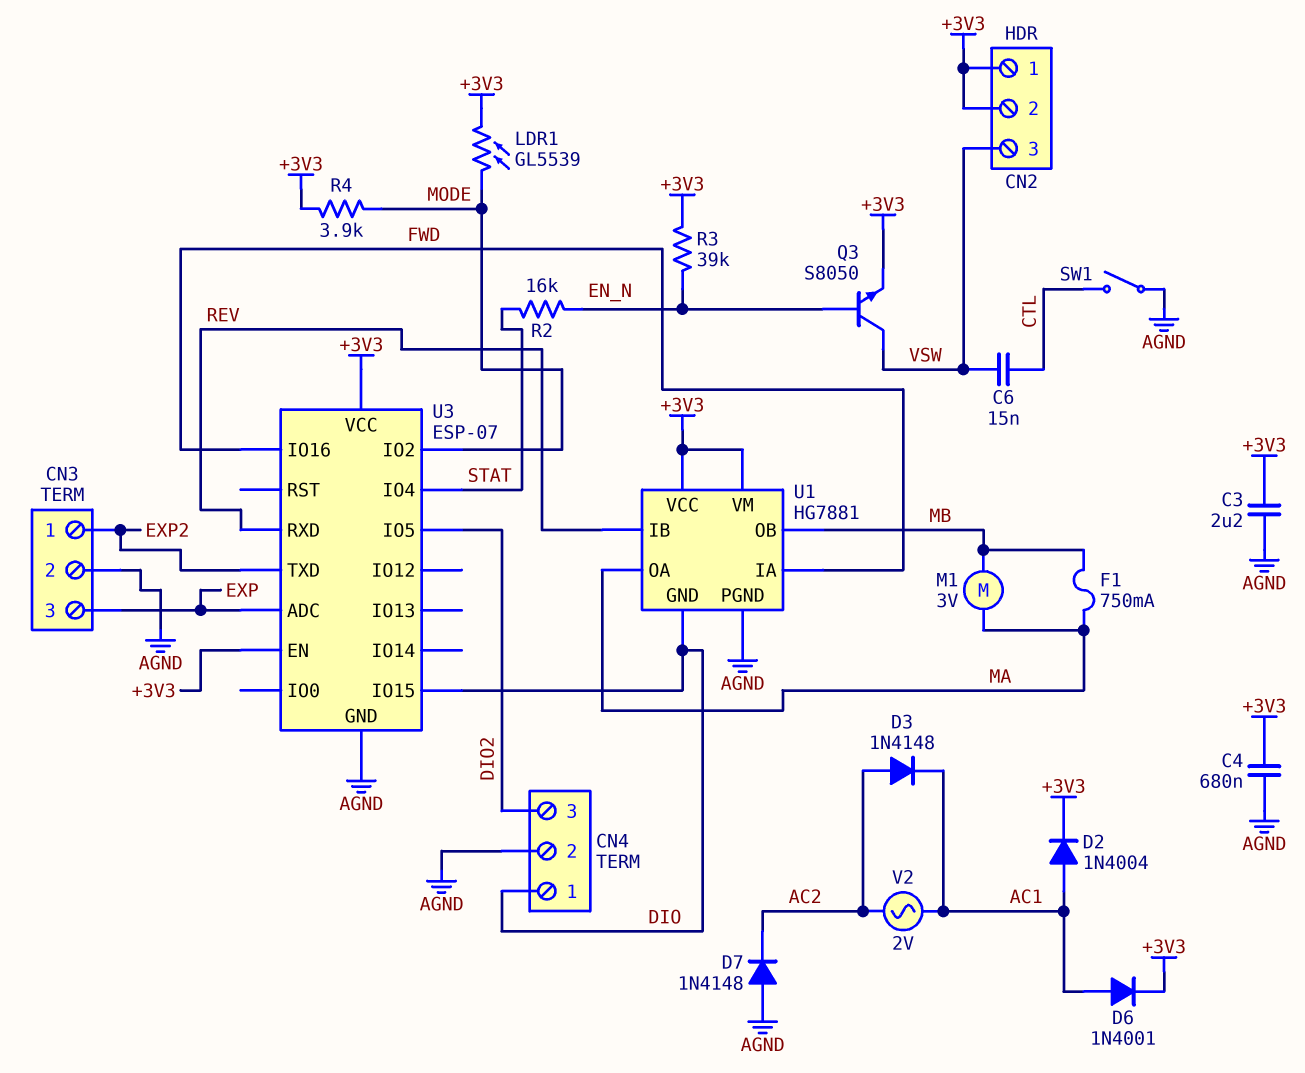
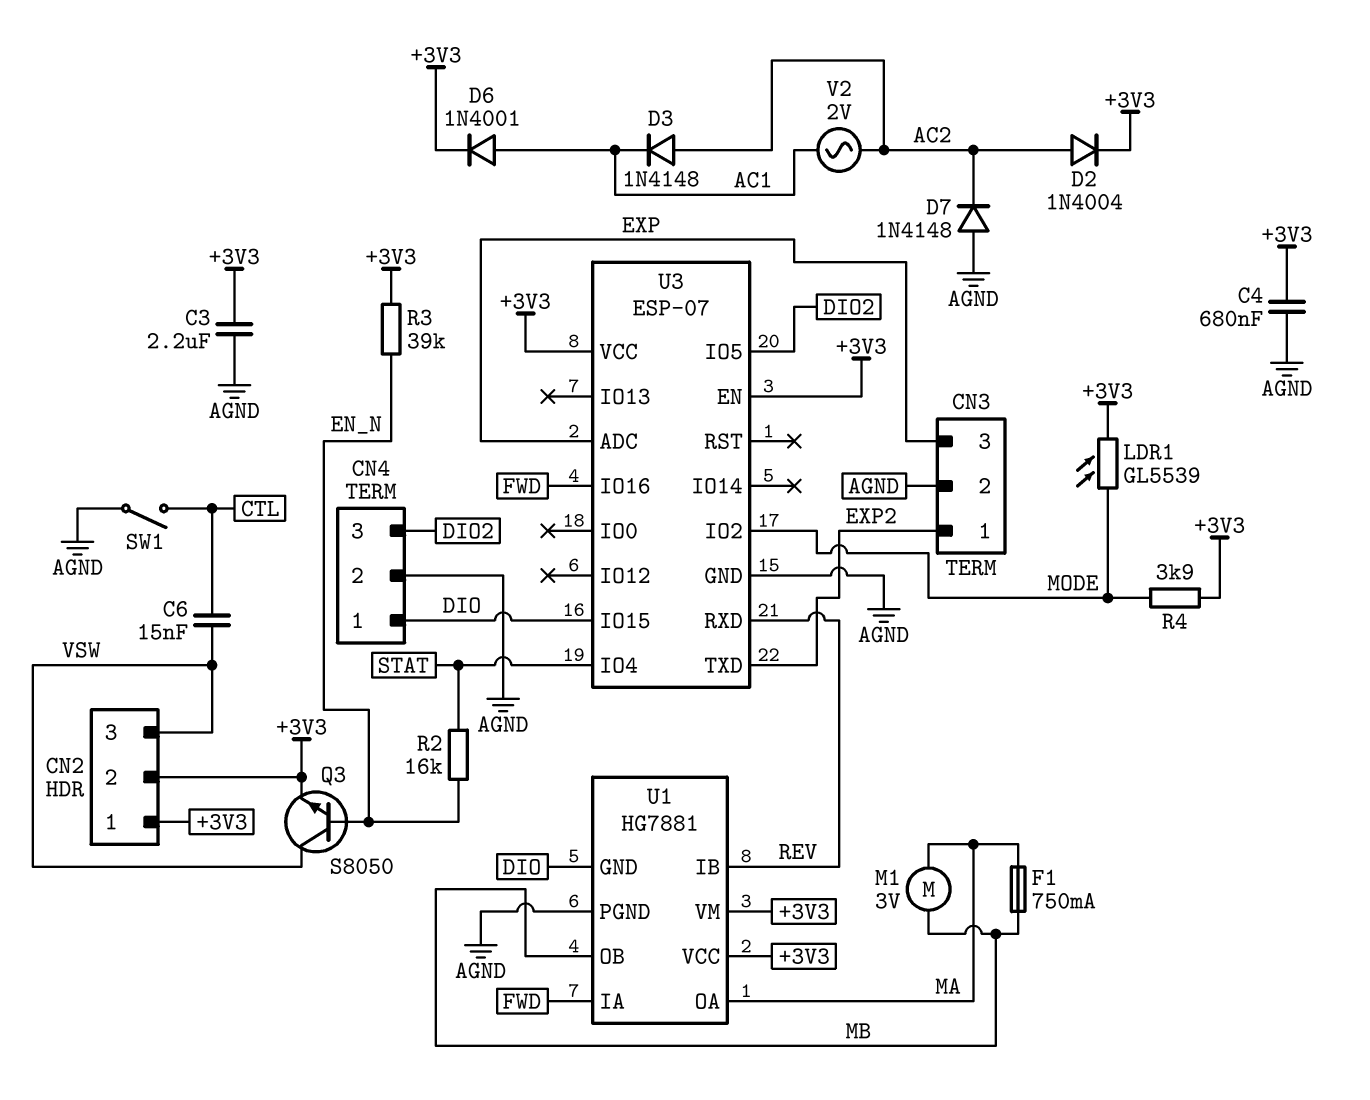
D2: diode 1N4004 (A AC1, K +3V3) -> diode 1N4004 (A AC2, K +3V3)

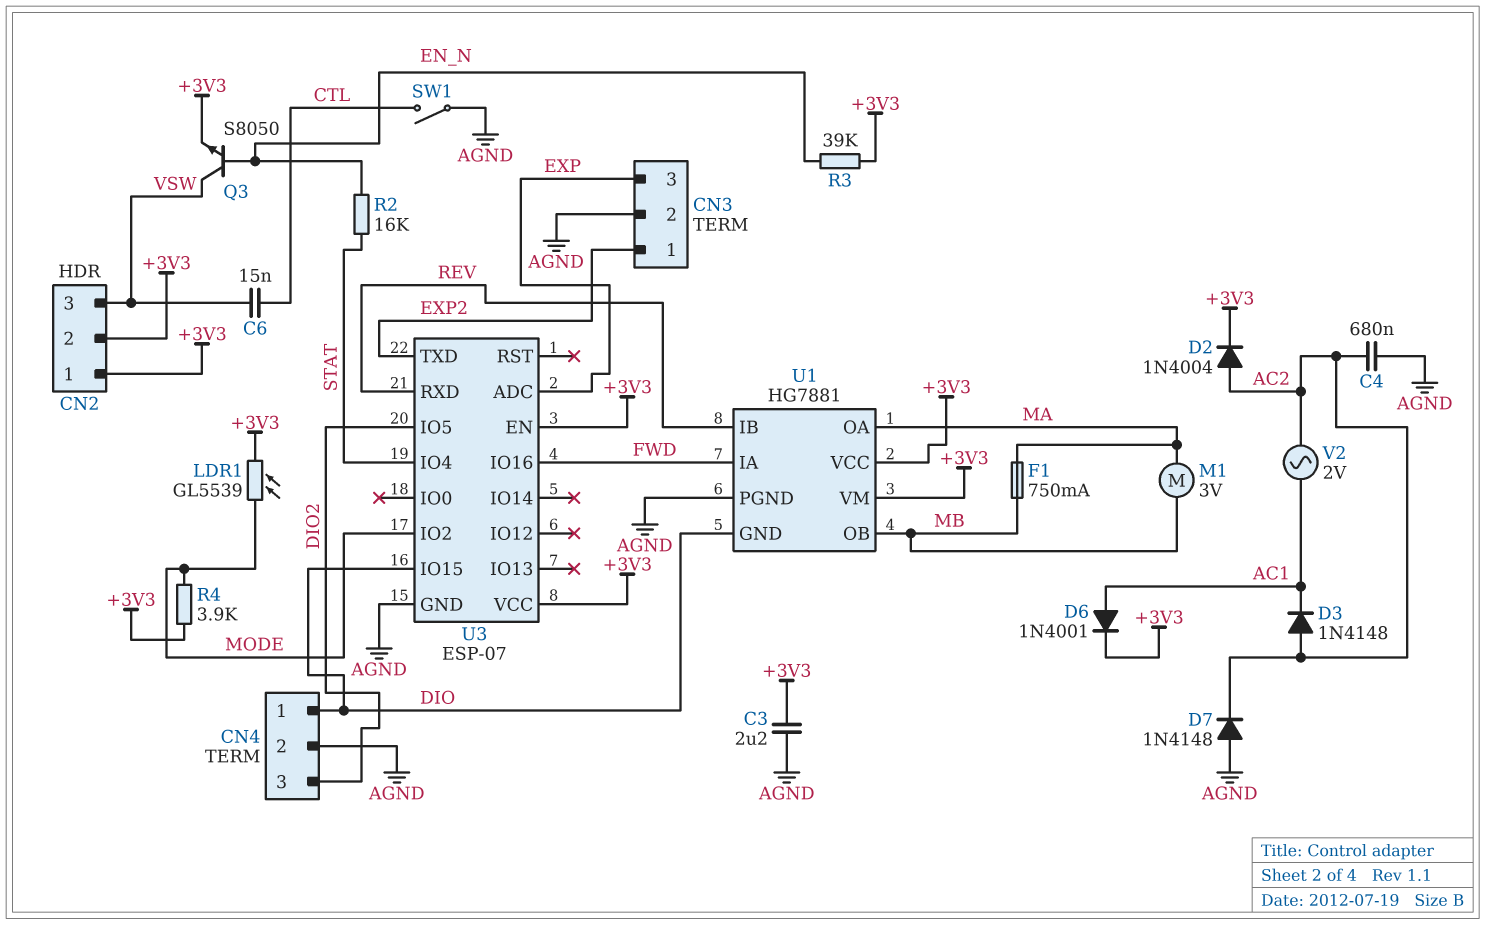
C4: 680nF (+3V3, AGND) -> 680nF (AC2, AGND)

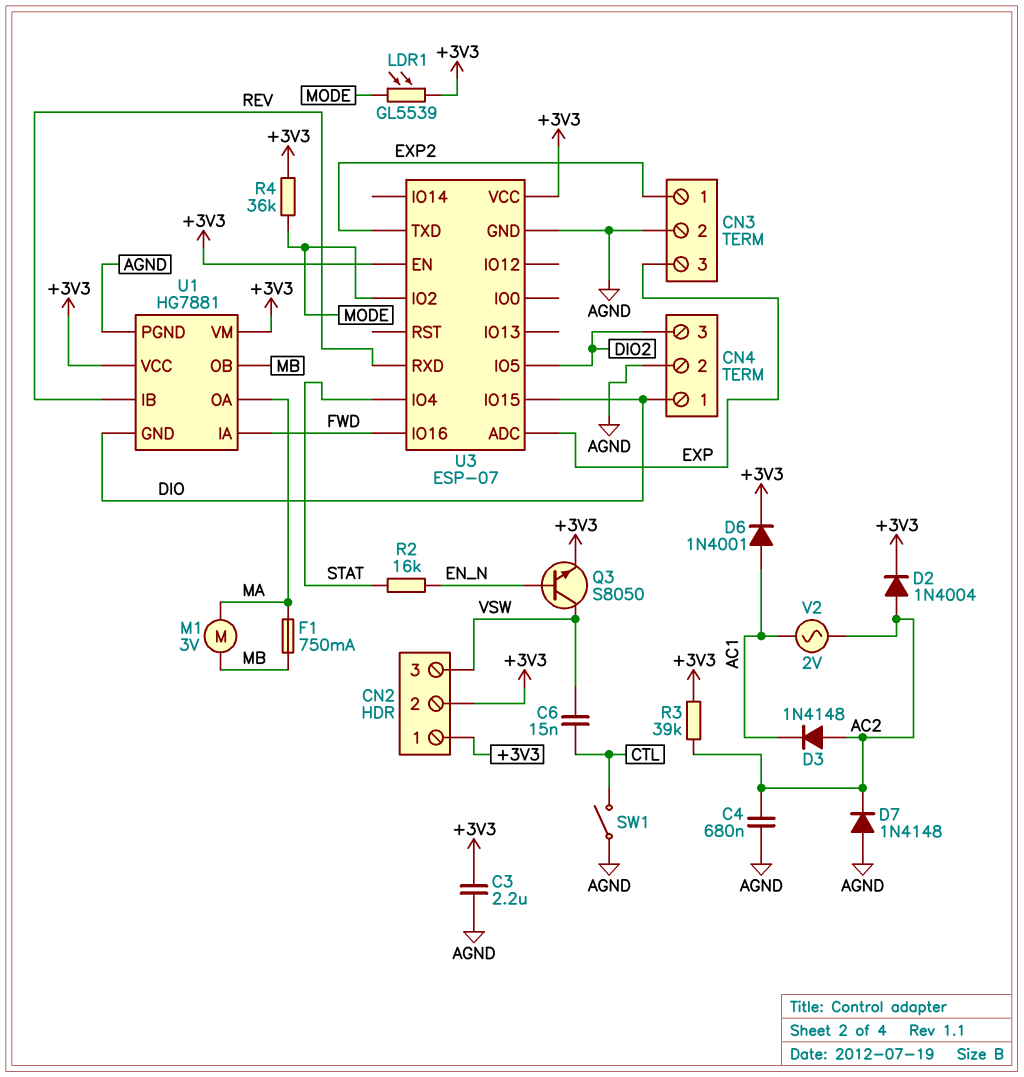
R3: 39k (+3V3, EN_N) -> 39k (+3V3, AC2)
R4: 3.9k (+3V3, MODE) -> 36k (+3V3, MODE)

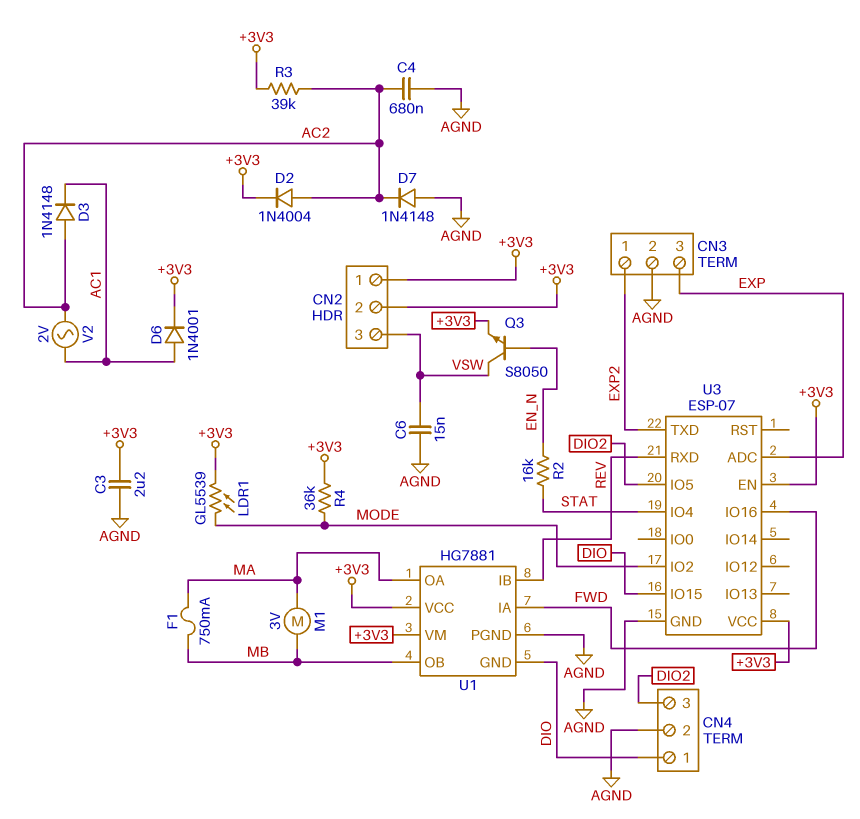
C6: 15nF (CTL, VSW) -> 15nF (AGND, VSW)
SW1: switch (AGND, CTL) -> none

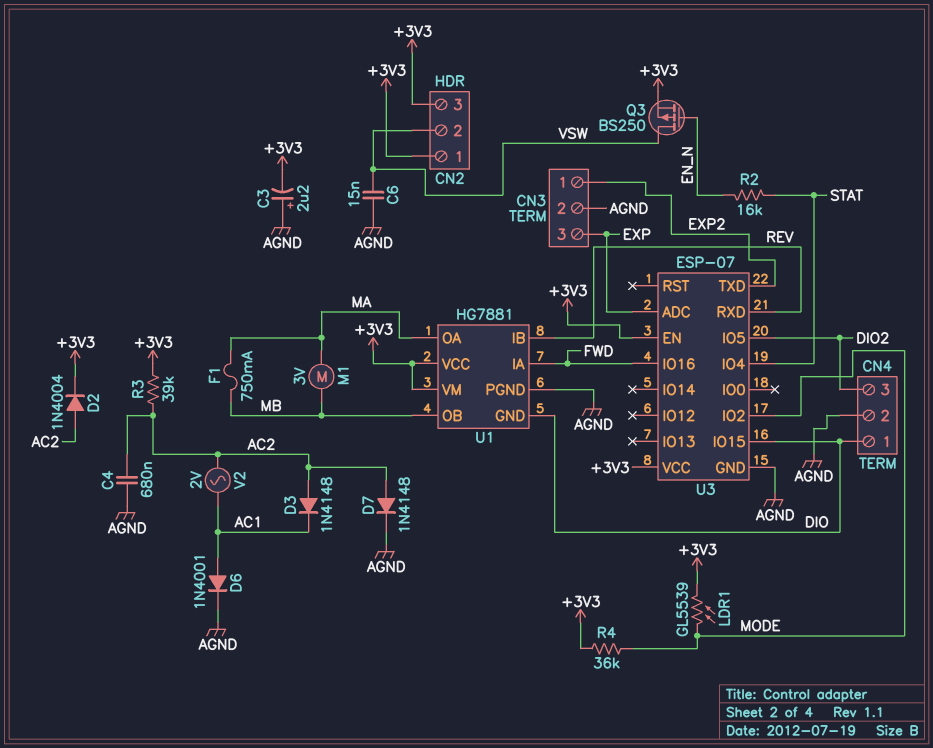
C3: 2.2uF (+3V3, AGND) -> 2.2uF (plus AGND, minus +3V3)
CN2 pin 2: +3V3 -> VSW
CN2 pin 3: VSW -> +3V3
D6: diode 1N4001 (A AC1, K +3V3) -> diode 1N4001 (A AC1, K AGND)
D7: diode 1N4148 (A AGND, K AC2) -> diode 1N4148 (A AC2, K AGND)
Q3: NPN S8050 (B EN_N, C VSW, E +3V3) -> PMOS BS250 (G EN_N, D VSW, S +3V3)

